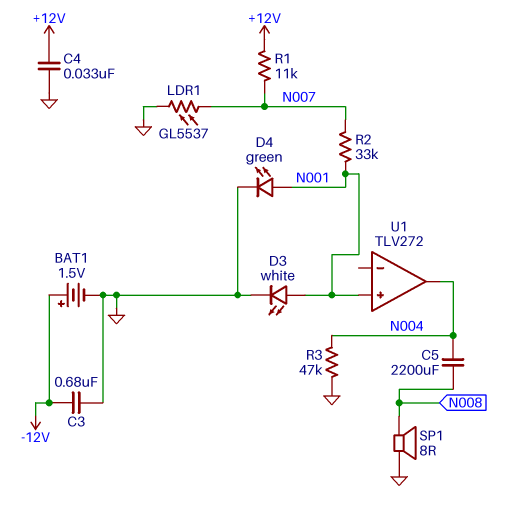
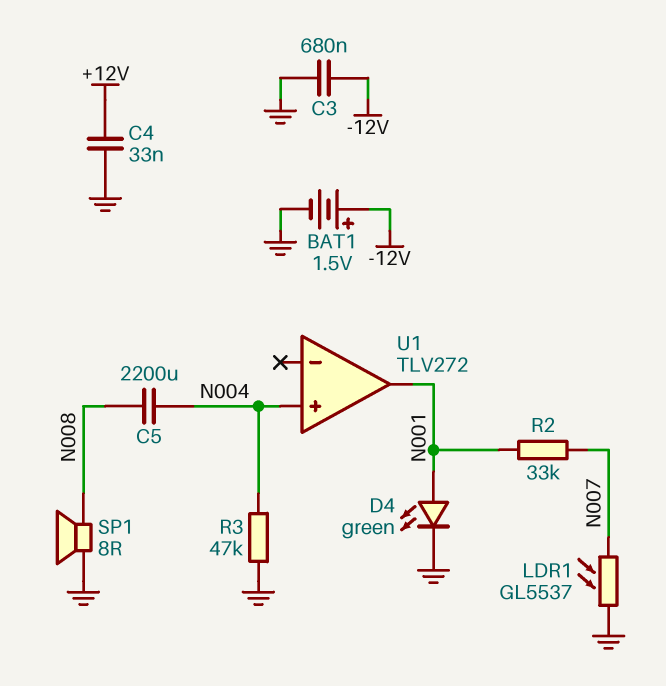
D3: LED white (A N001, K GND) -> none
R1: 11k (+12V, N007) -> none
U1 pin in+: N001 -> N004
U1 pin out: N004 -> N001

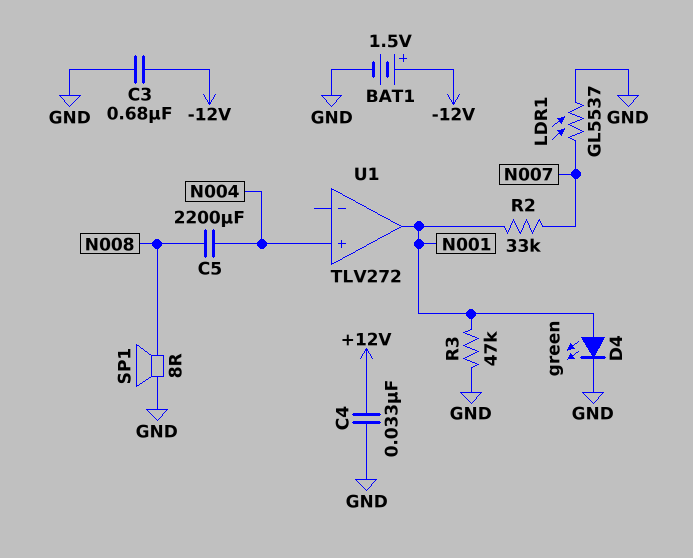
R3: 47k (GND, N004) -> 47k (GND, N001)

